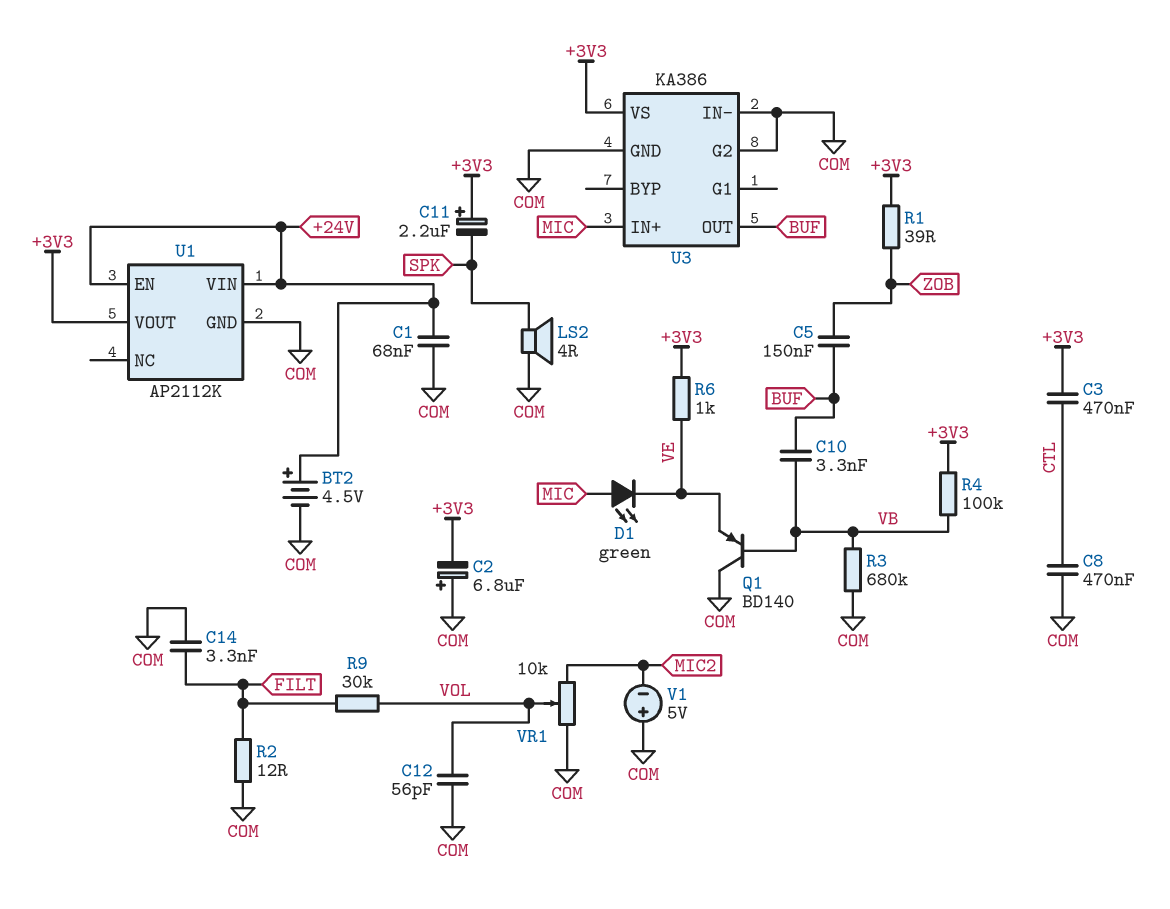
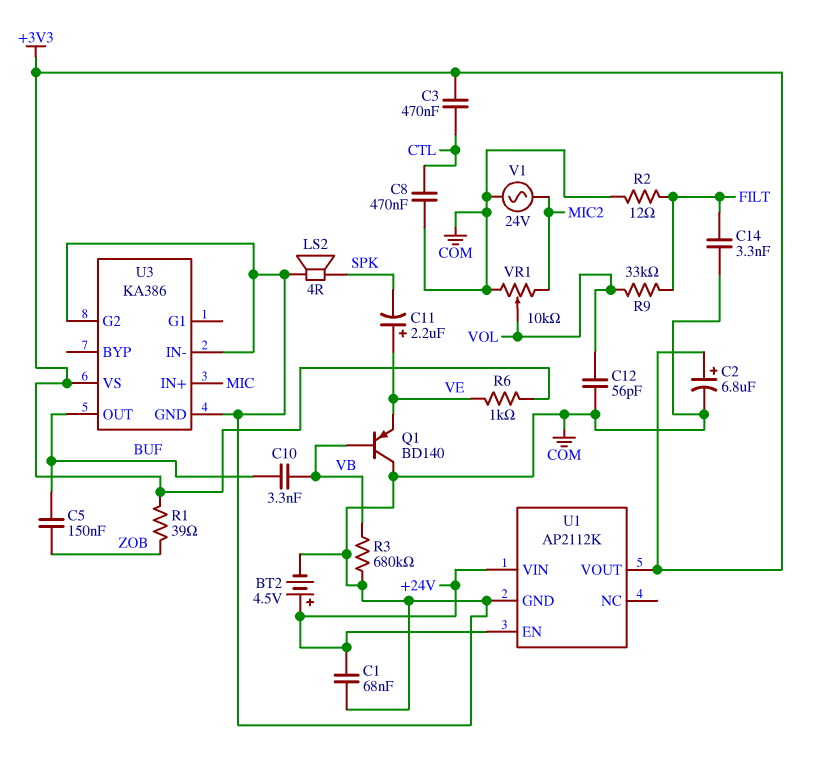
C2: 6.8uF (plus COM, minus +3V3) -> 6.8uF (plus +3V3, minus COM)
C11: 2.2uF (plus +3V3, minus SPK) -> 2.2uF (plus VE, minus SPK)
D1: LED green (A MIC, K VE) -> none
R4: 100k (+3V3, VB) -> none
R9: 30k (FILT, VOL) -> 33k (FILT, VOL)
V1: 5V (plus COM, minus MIC2) -> AC 24V (COM, MIC2)

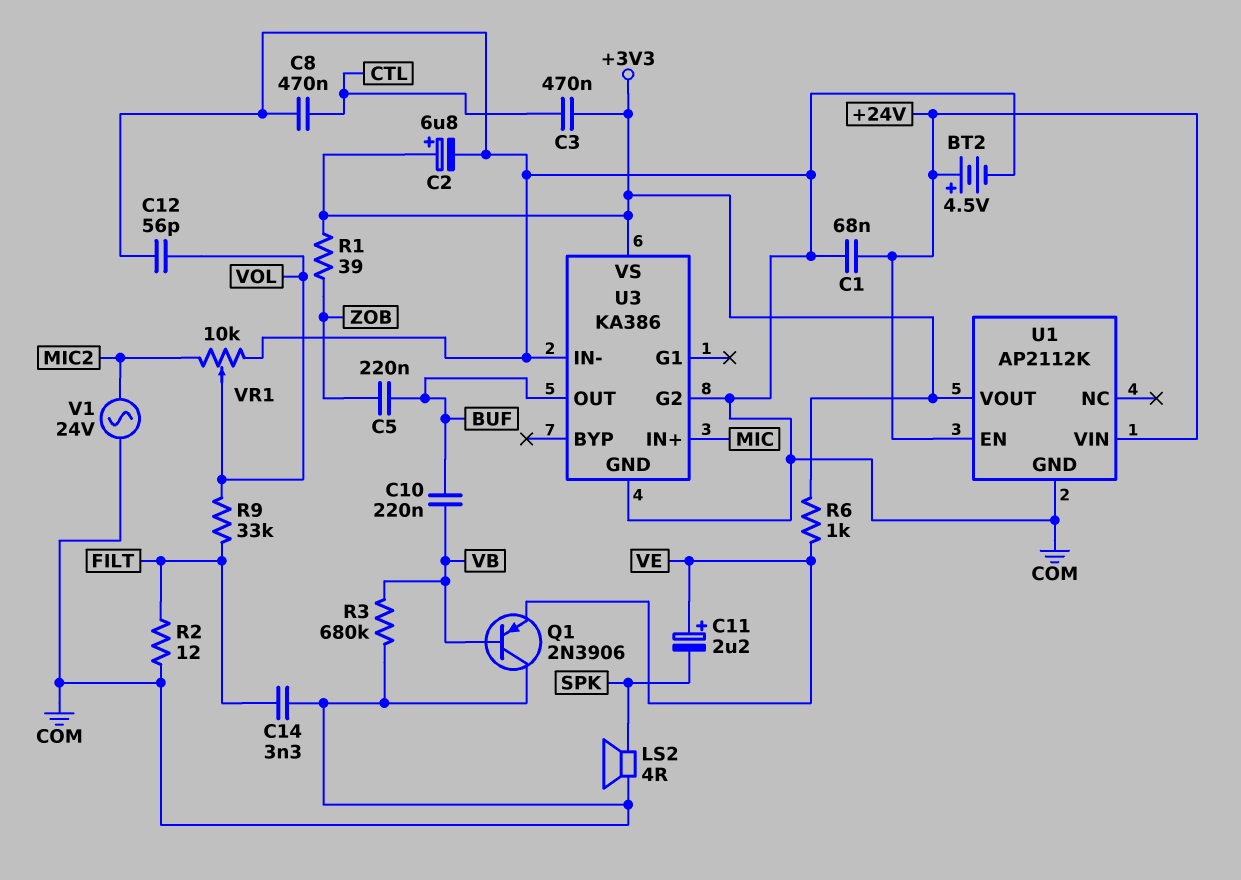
C5: 150nF (BUF, ZOB) -> 220nF (BUF, ZOB)
C10: 3.3nF (BUF, VB) -> 220nF (BUF, VB)
Q1: PNP BD140 (B VB, C COM, E VE) -> PNP 2N3906 (B VB, C COM, E VE)

